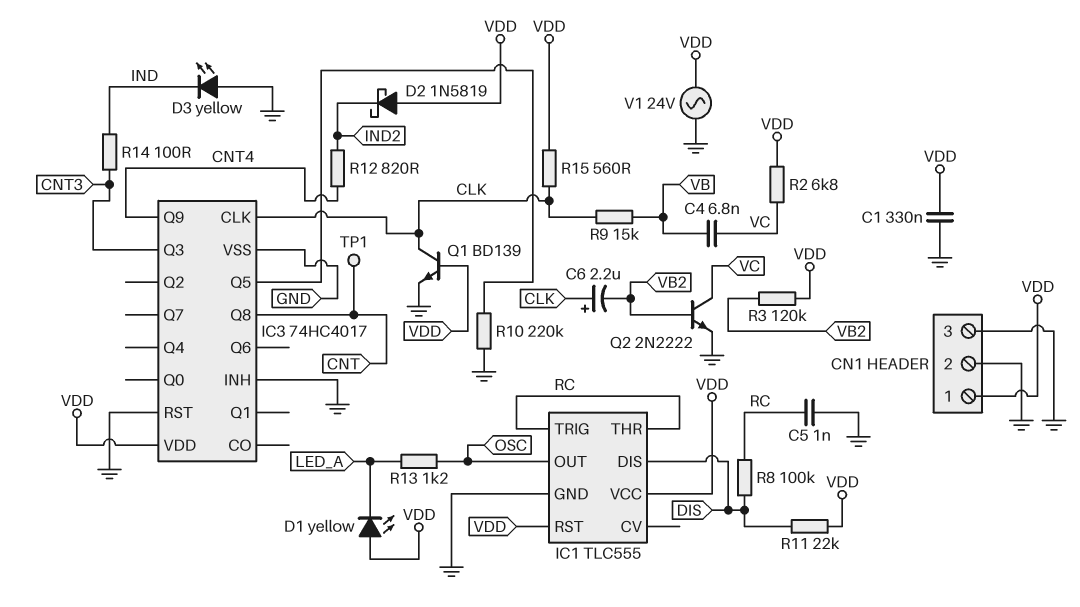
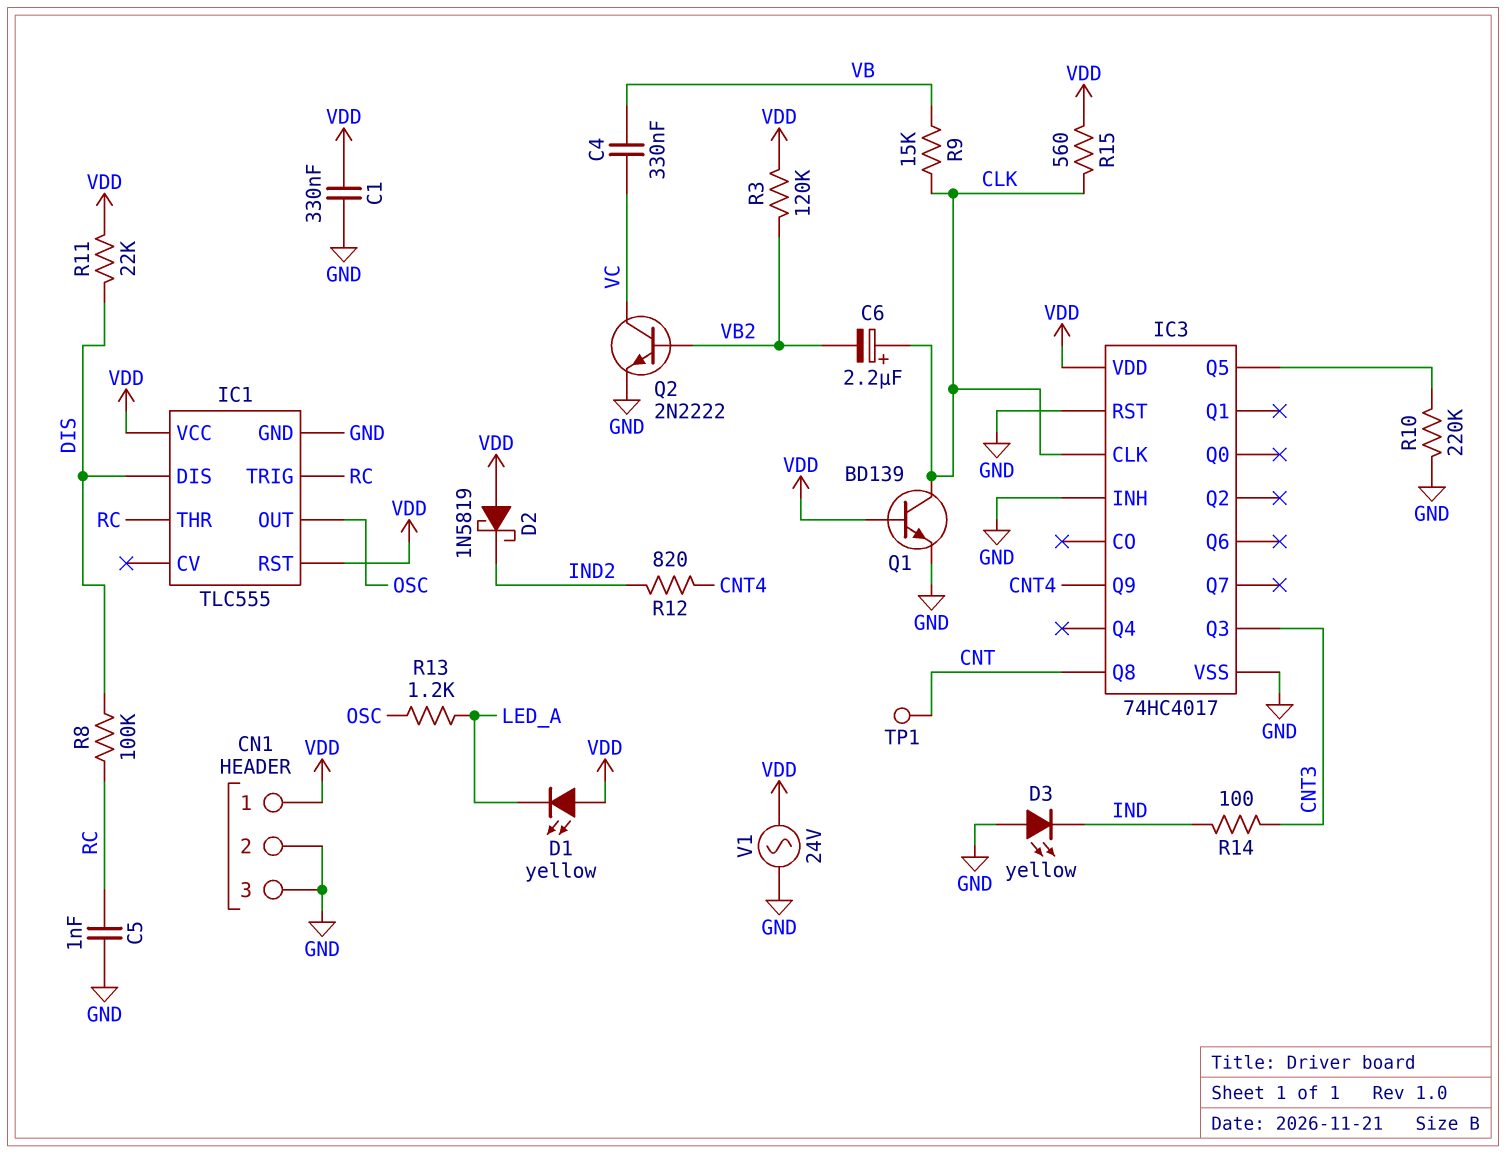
C4: 6.8nF (VB, VC) -> 330nF (VB, VC)
R2: 6.8k (VC, VDD) -> none

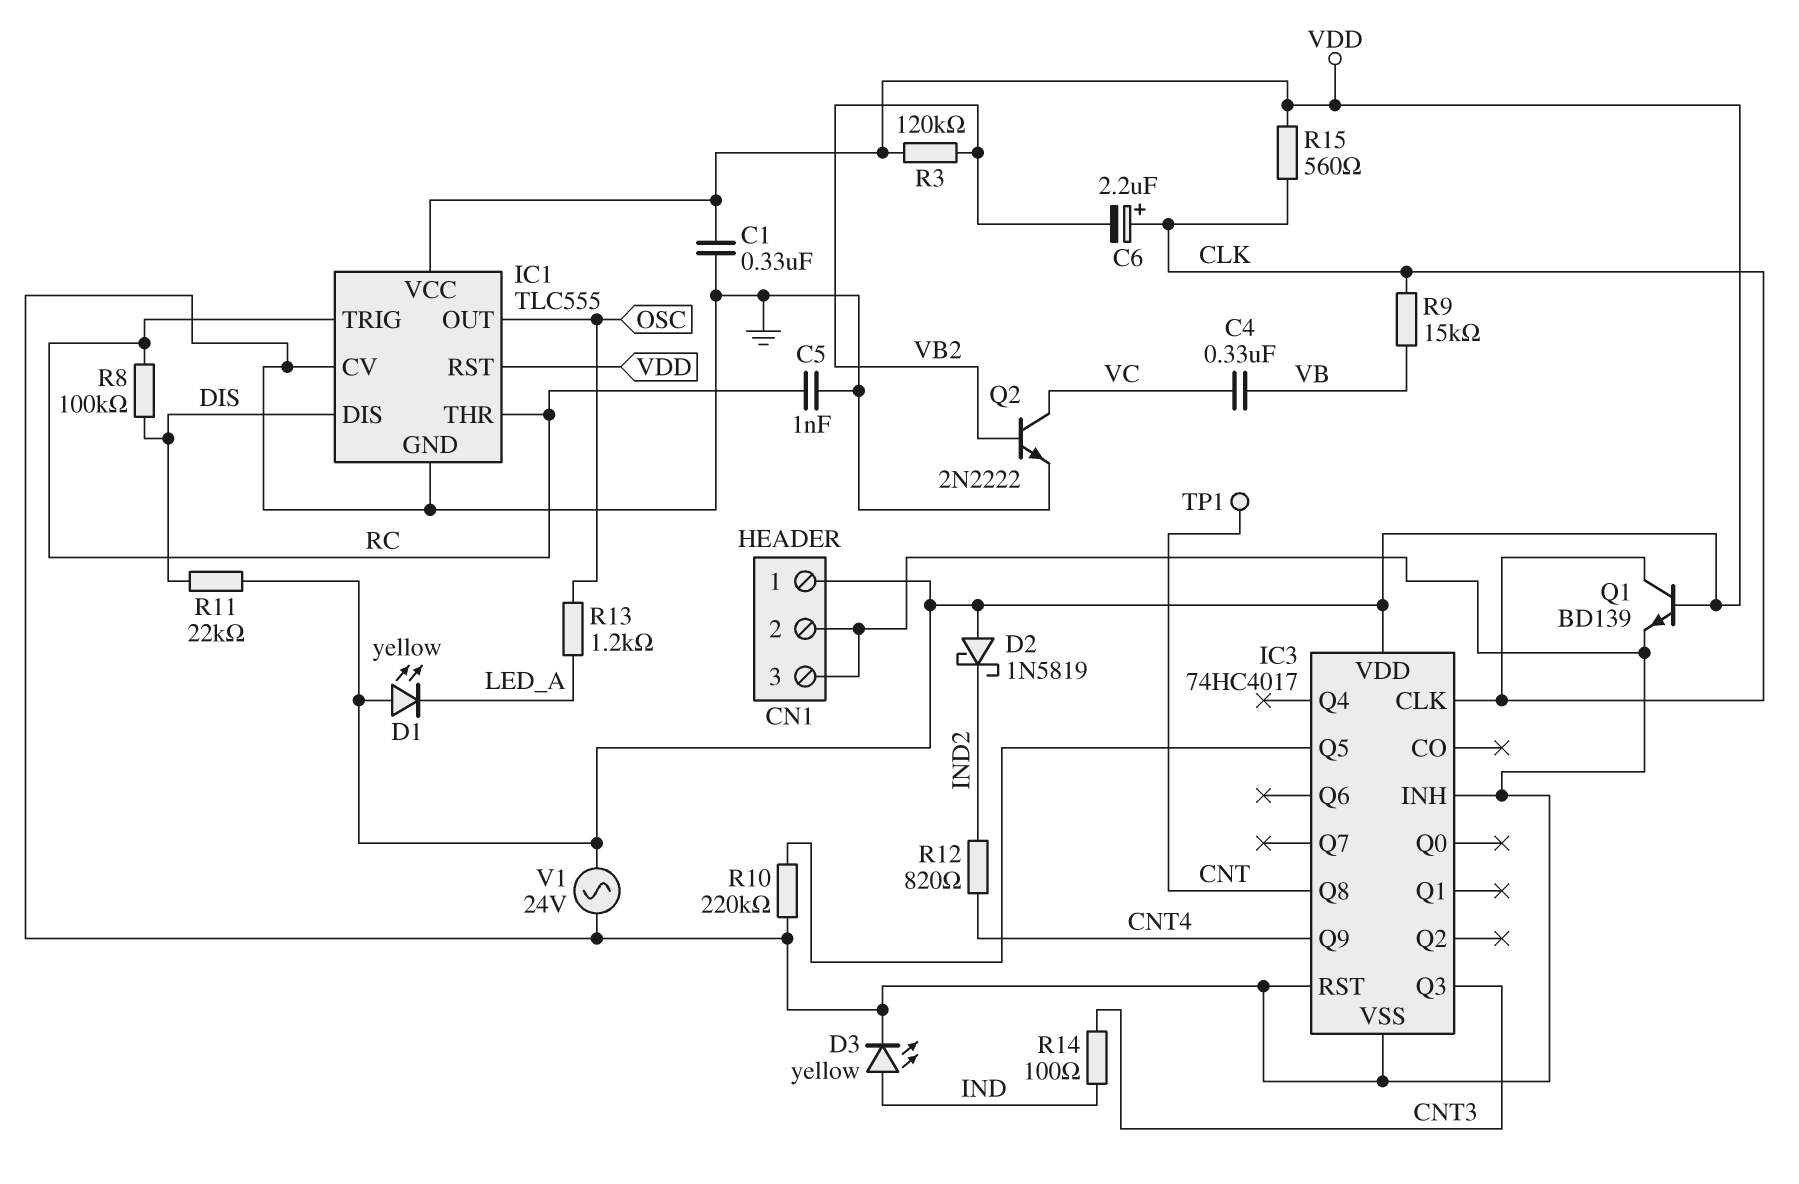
D3: LED yellow (A GND, K IND) -> LED yellow (A IND, K GND)
IC1 pin CV: none -> GND

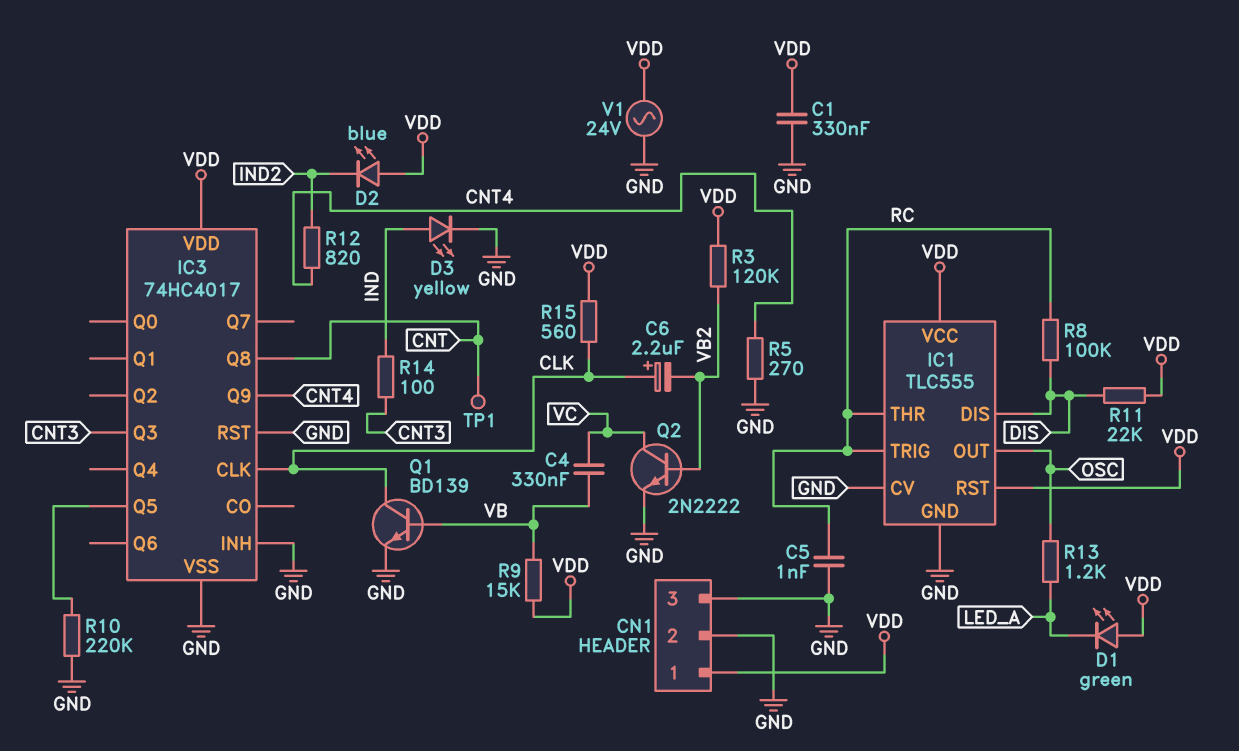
D1: LED yellow (A VDD, K LED_A) -> LED green (A VDD, K LED_A)
D2: schottky 1N5819 (A VDD, K IND2) -> LED blue (A VDD, K IND2)
Q1: NPN BD139 (B VDD, C CLK, E GND) -> NPN BD139 (B VB, C CLK, E GND)
R5: none -> 270 (CNT4, GND)
R9: 15k (CLK, VB) -> 15k (VB, VDD)

